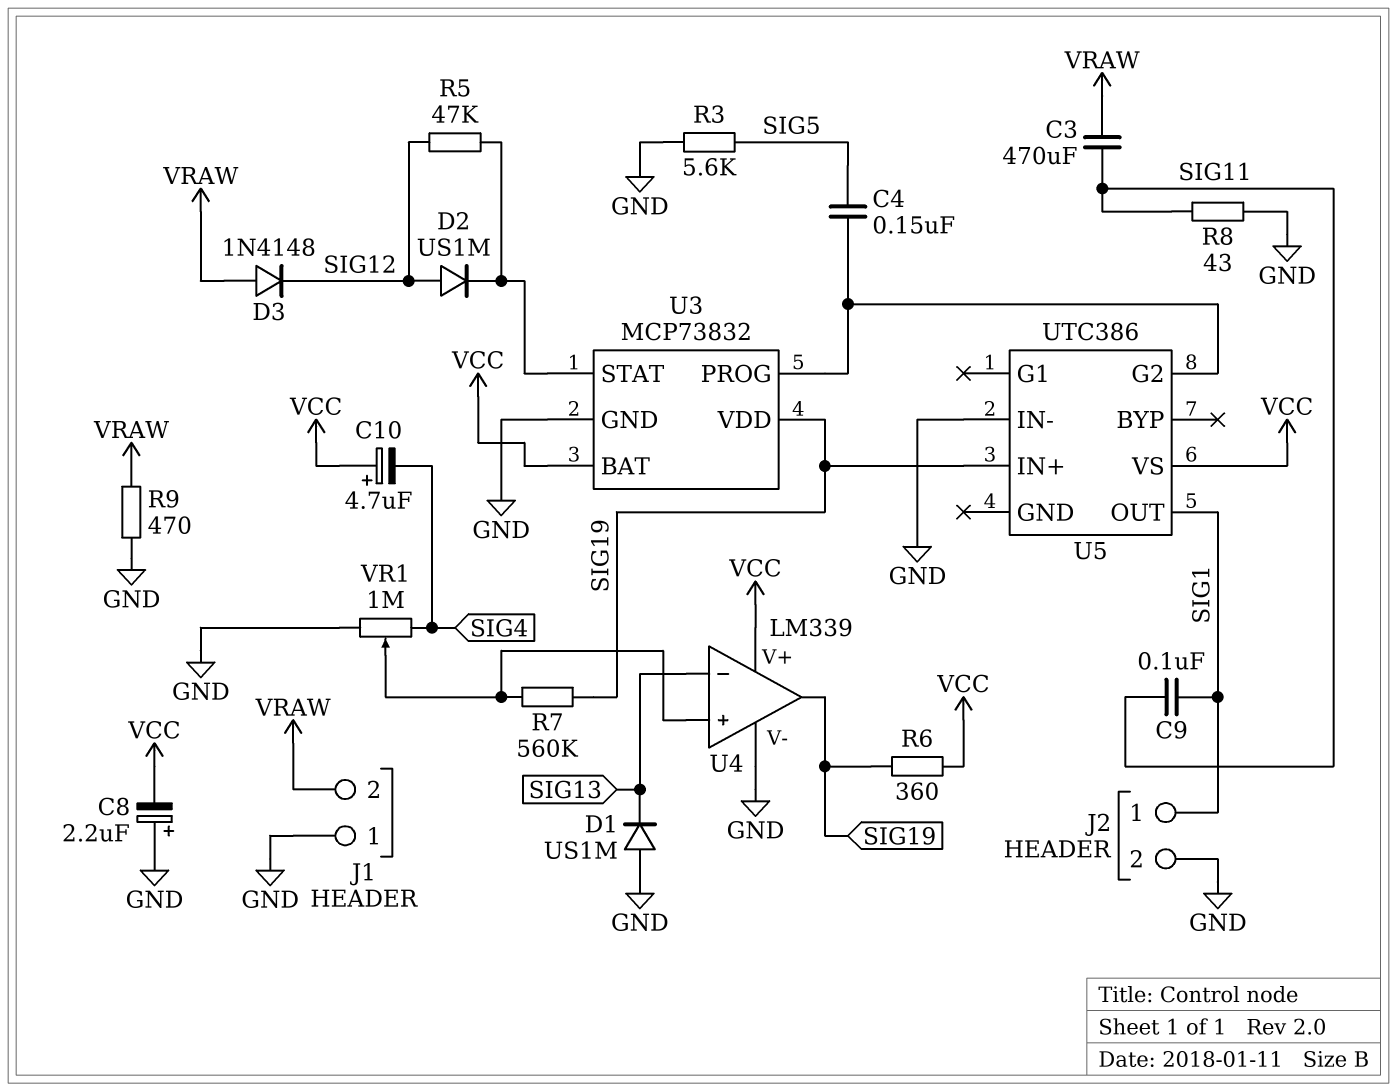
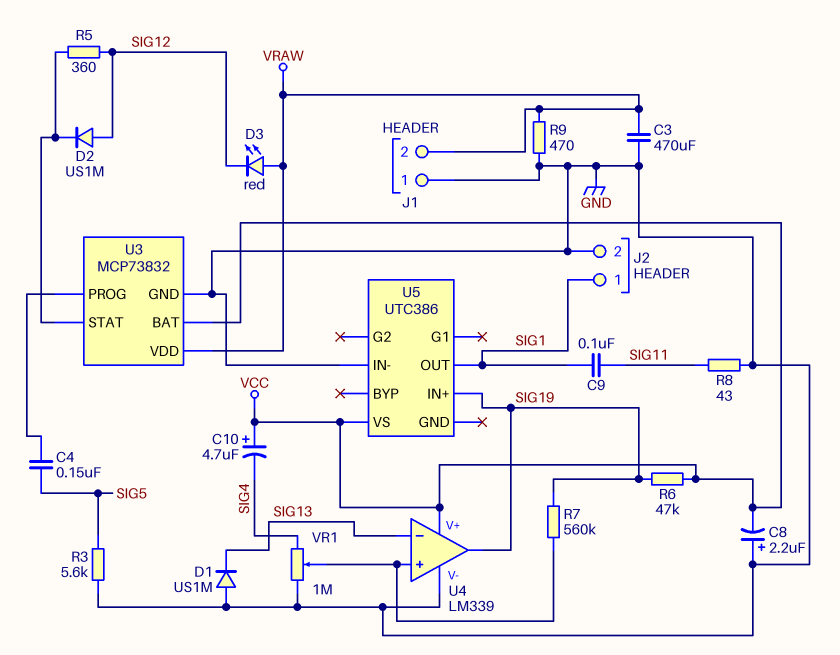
C3: 470uF (SIG11, VRAW) -> 470uF (GND, VRAW)
D3: diode 1N4148 (A VRAW, K SIG12) -> LED red (A VRAW, K SIG12)
R5: 47k (SIG12, U3/STAT) -> 360 (SIG12, U3/STAT)
R6: 360 (SIG19, VCC) -> 47k (SIG19, VCC)
U3 pin VDD: SIG19 -> VRAW
U5 pin G2: U3/PROG -> none

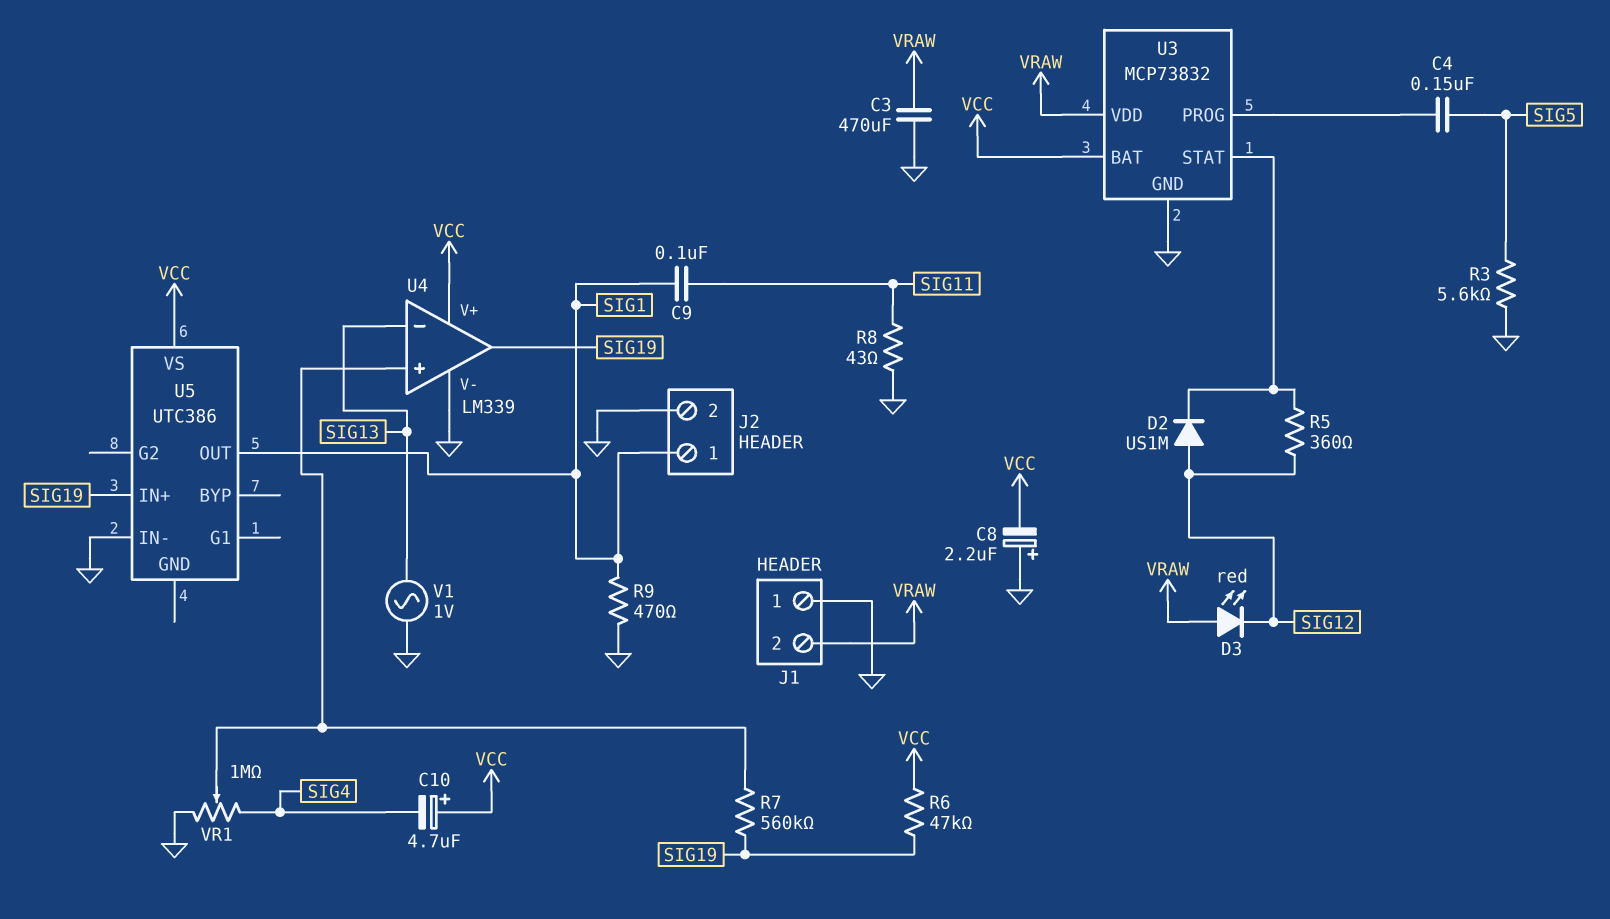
D1: diode US1M (A GND, K SIG13) -> none
R9: 470 (GND, VRAW) -> 470 (GND, SIG1)
V1: none -> AC 1V (GND, SIG13)

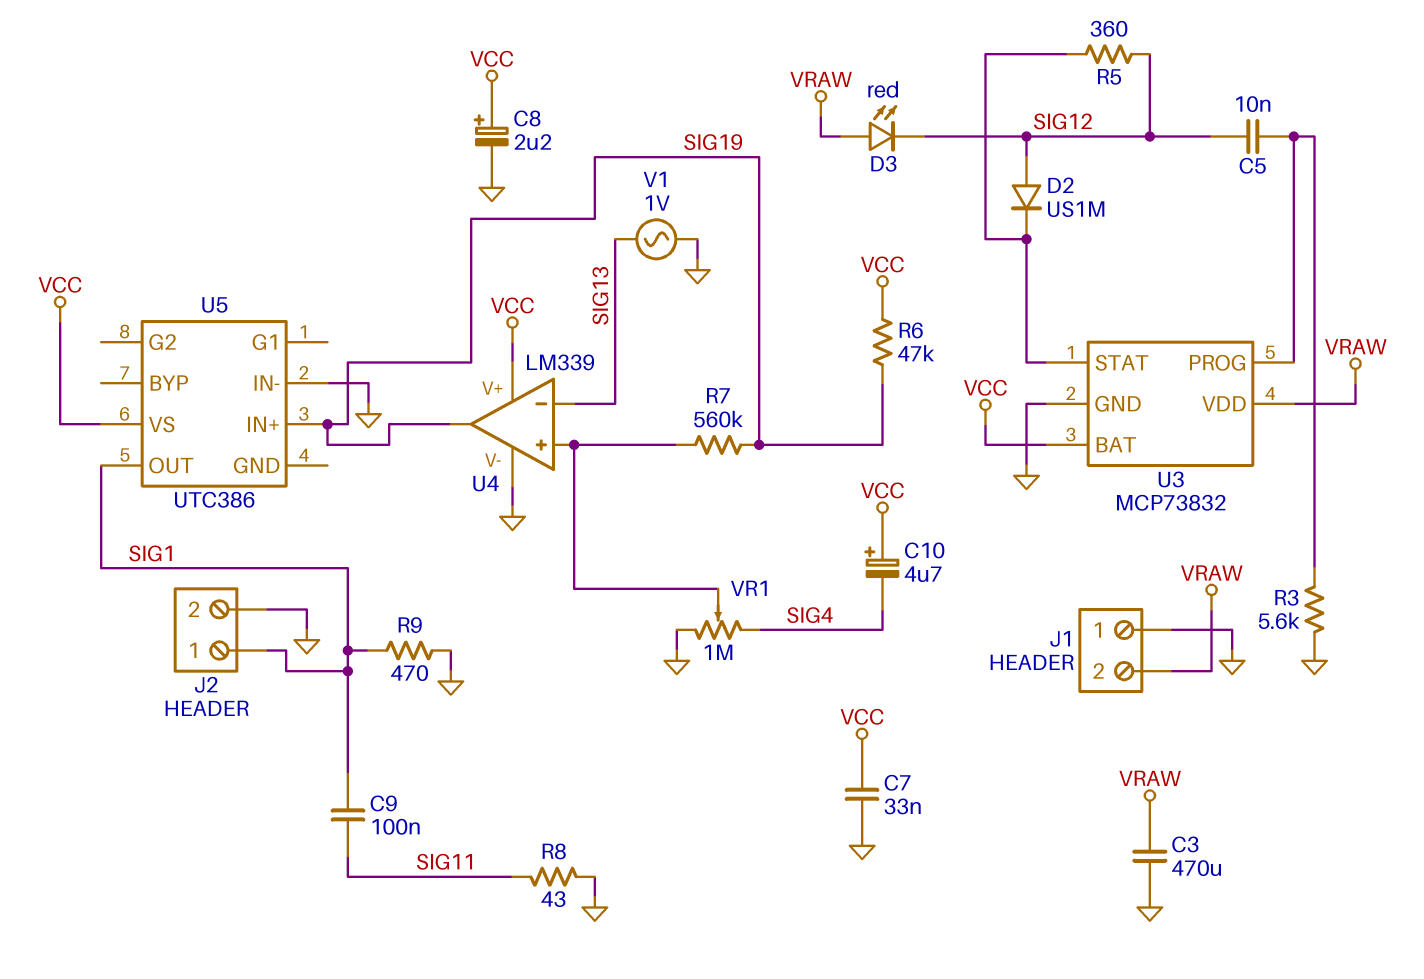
C4: 150nF (SIG5, U3/PROG) -> none
C5: none -> 10nF (SIG12, U3/PROG)
C7: none -> 33nF (GND, VCC)
C8: 2.2uF (plus GND, minus VCC) -> 2.2uF (plus VCC, minus GND)
R3: 5.6k (GND, SIG5) -> 5.6k (GND, U3/PROG)

